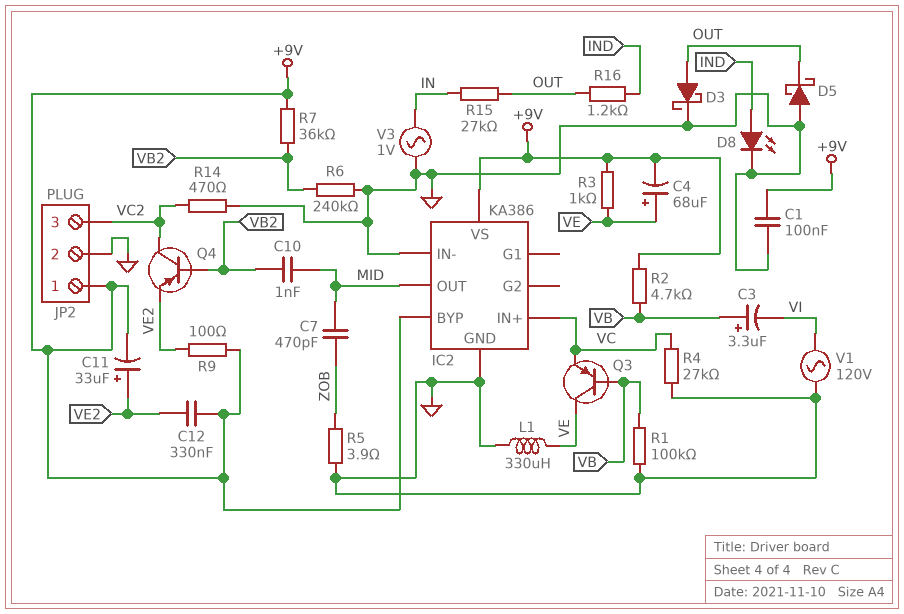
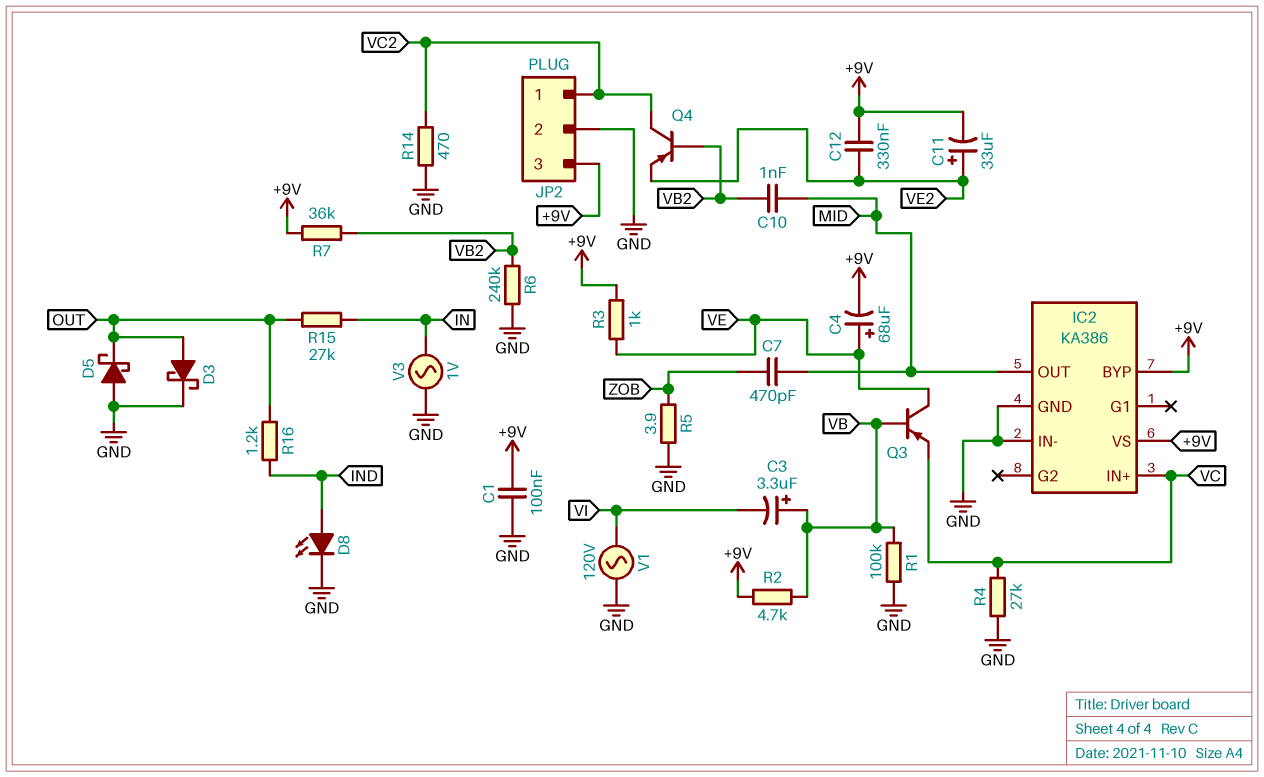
JP2 pin 1: +9V -> VC2
JP2 pin 3: VC2 -> +9V
L1: 330uH (GND, VE) -> none
R9: 100 (+9V, VE2) -> none

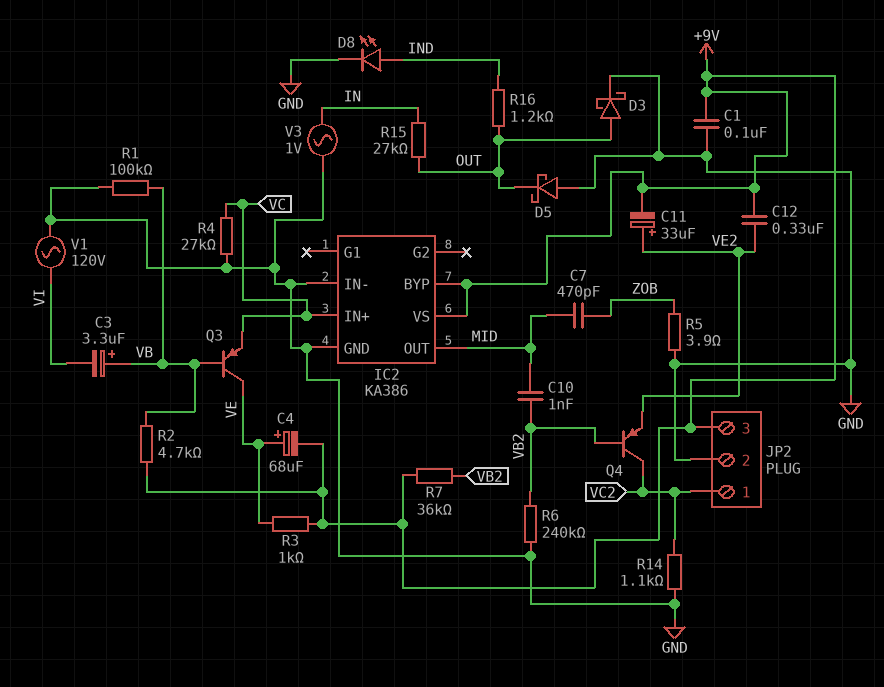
R14: 470 (GND, VC2) -> 1.1k (GND, VC2)

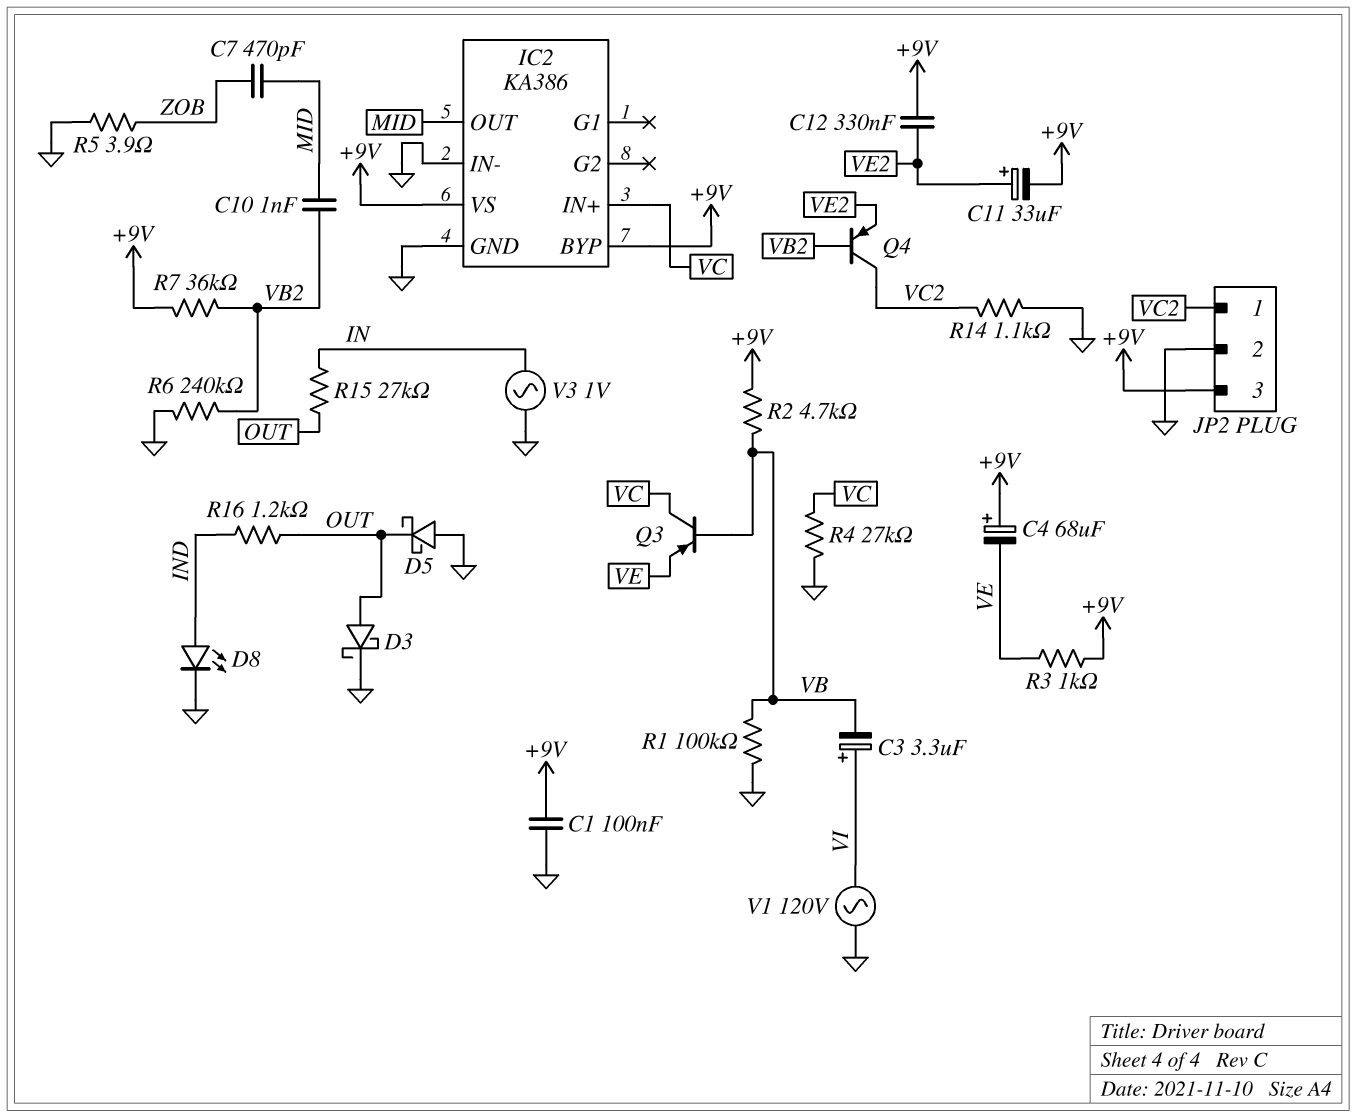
C3: 3.3uF (plus VB, minus VI) -> 3.3uF (plus VI, minus VB)
C4: 68uF (plus VE, minus +9V) -> 68uF (plus +9V, minus VE)
Q3: PNP (B VB, C VE, E VC) -> PNP (B VB, C VC, E VE)

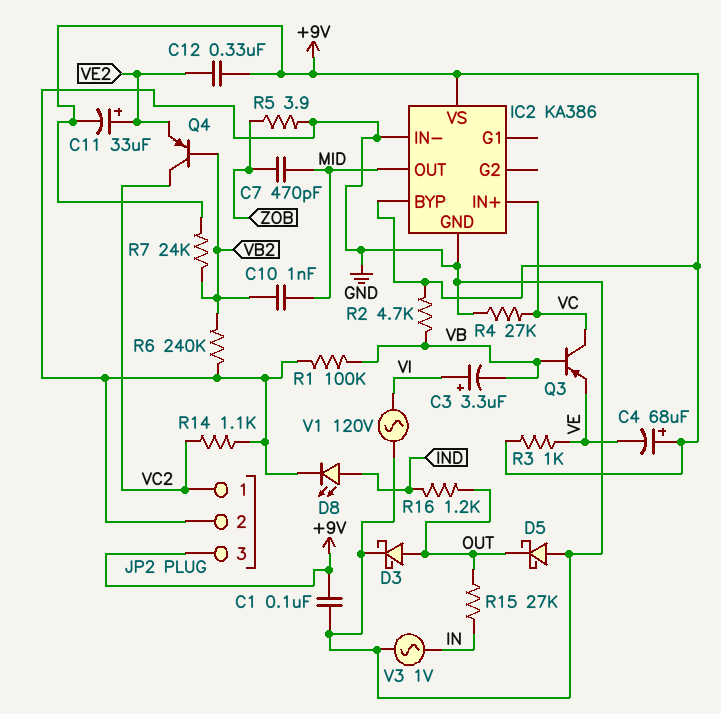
R7: 36k (+9V, VB2) -> 24k (+9V, VB2)

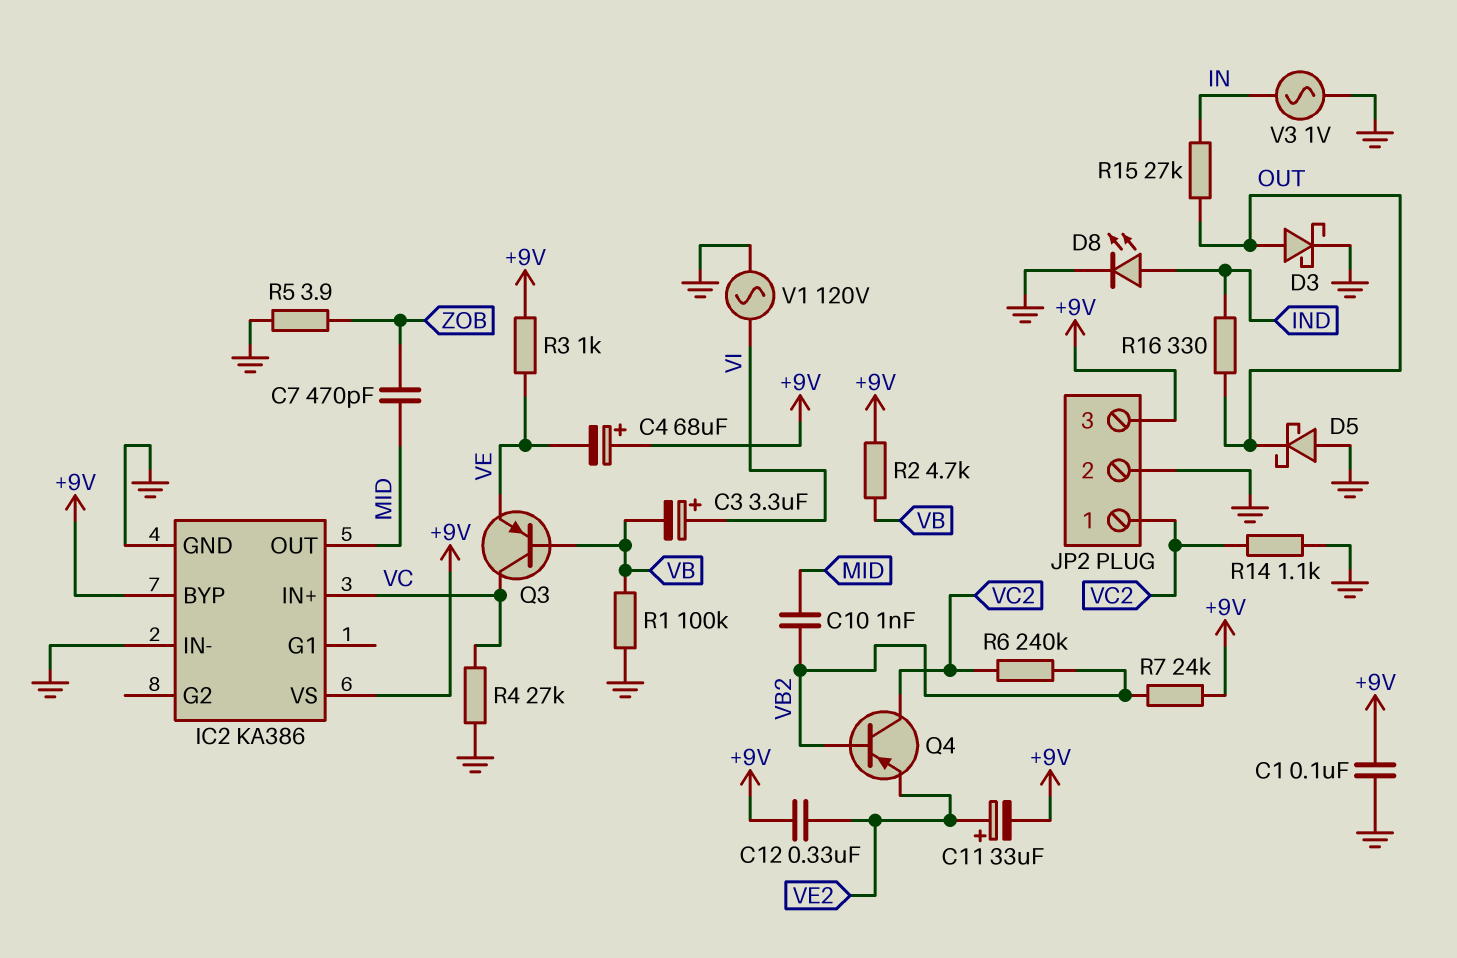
R6: 240k (GND, VB2) -> 240k (VB2, VC2)
R16: 1.2k (IND, OUT) -> 330 (IND, OUT)

